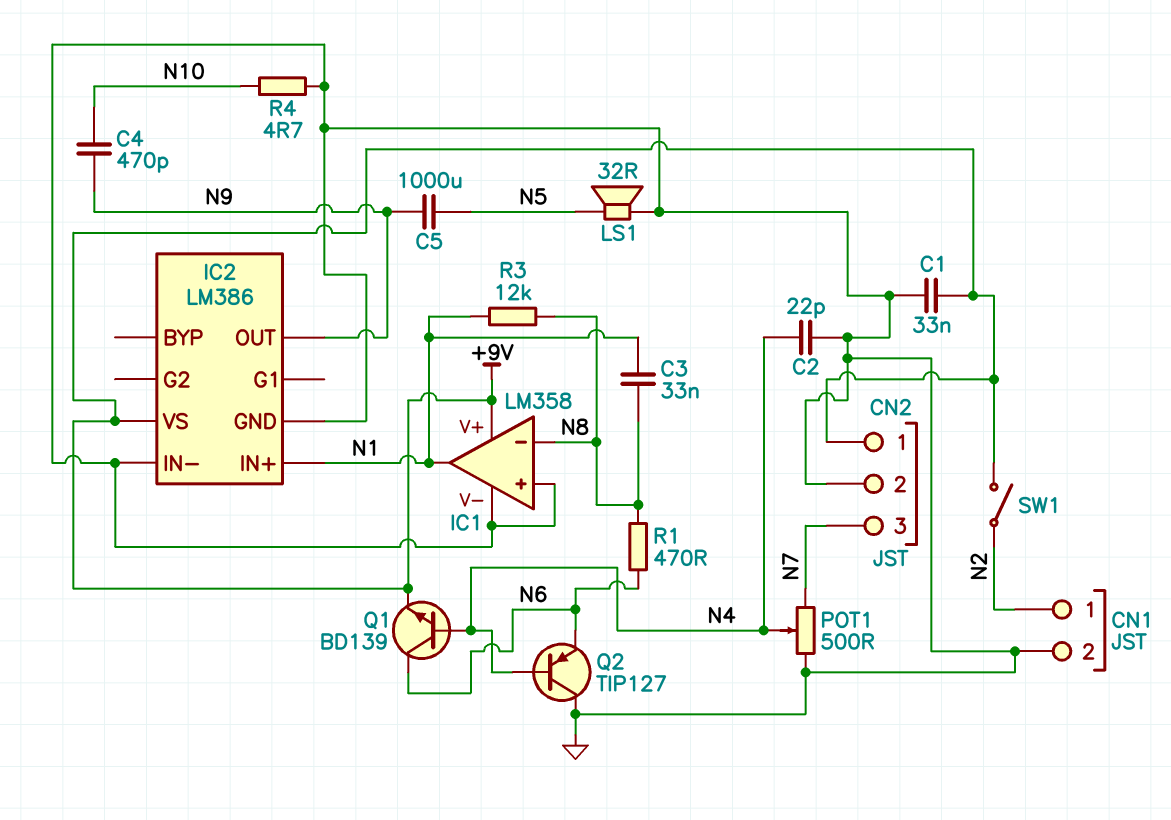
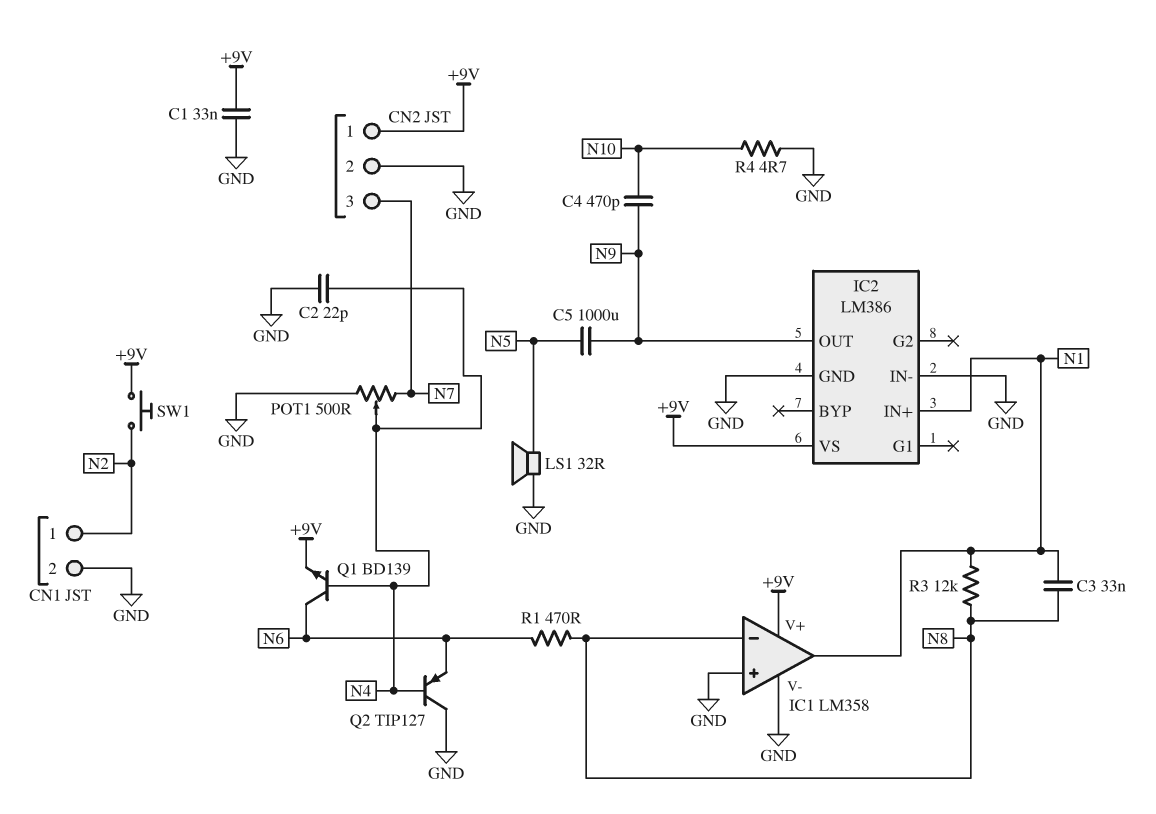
SW1: switch (+9V, N2) -> button (+9V, N2)

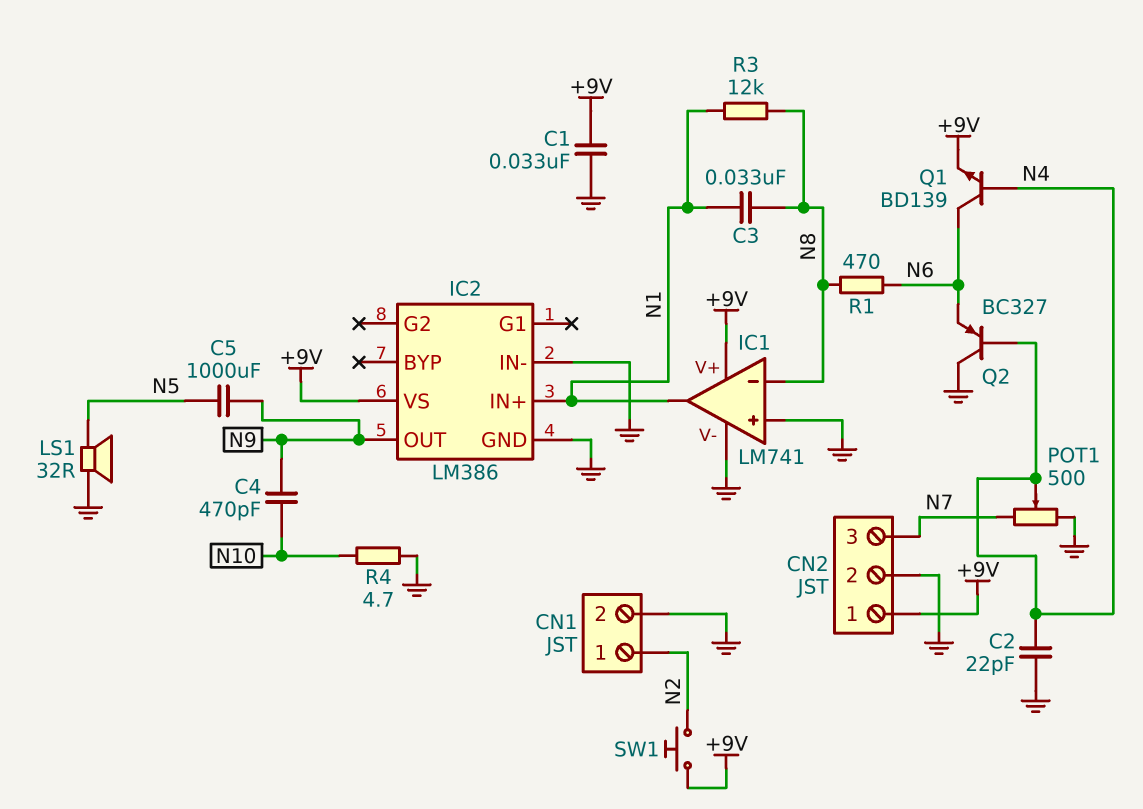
IC1: LM358 -> LM741
Q2: PNP TIP127 (B N4, C GND, E N6) -> PNP BC327 (B N4, C GND, E N6)

